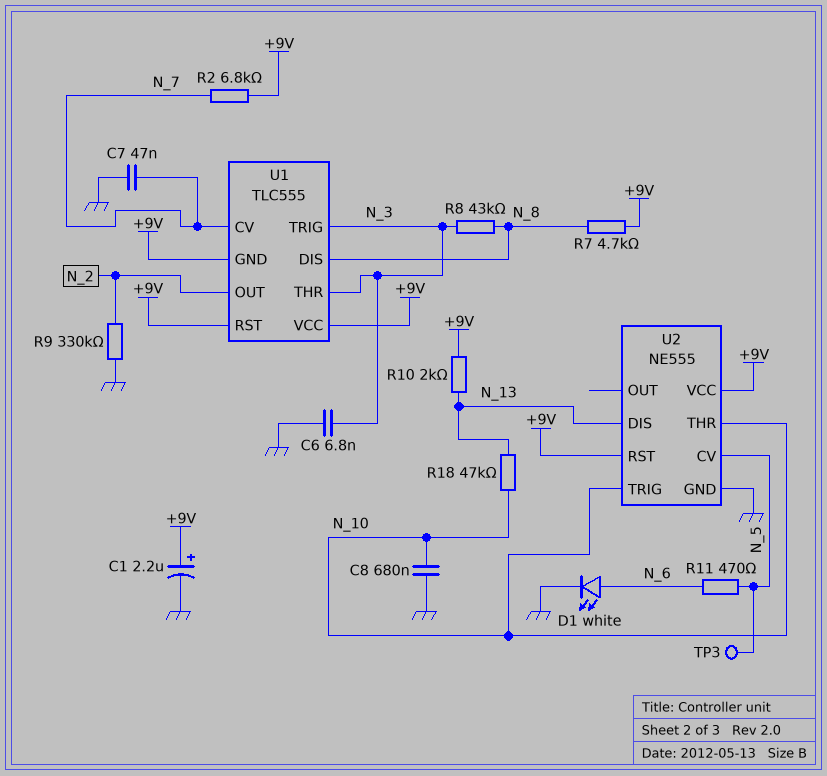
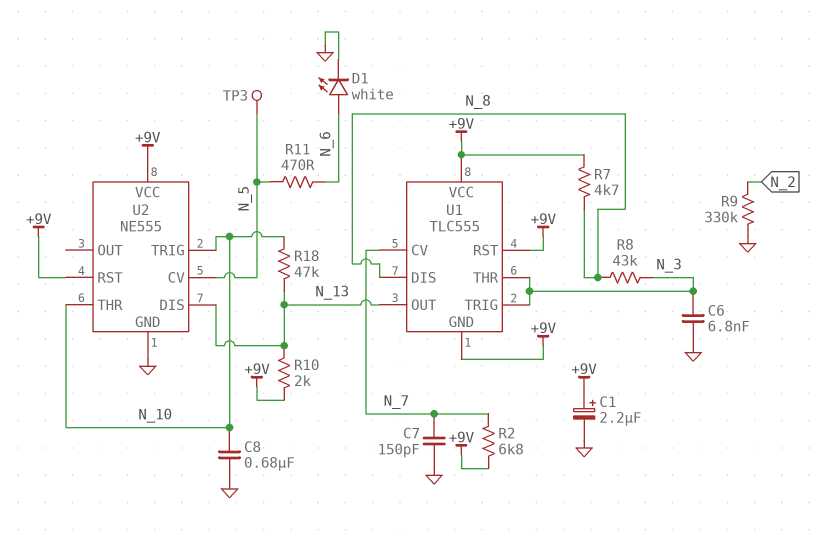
C7: 47nF (GND, N_7) -> 150pF (GND, N_7)
U1 pin OUT: N_2 -> N_13

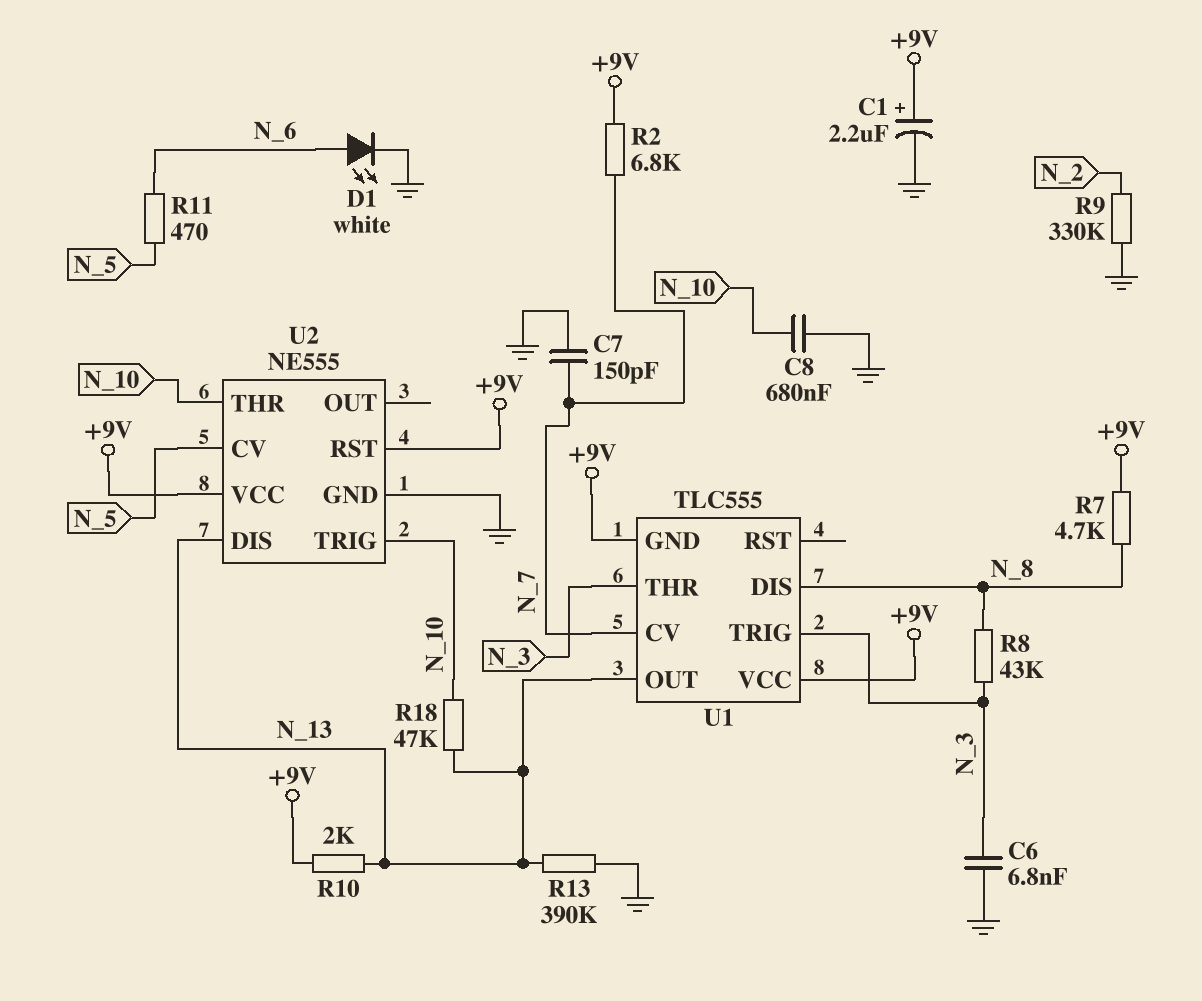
R13: none -> 390k (GND, N_13)
TP3: test point (N_5) -> none
U1 pin RST: +9V -> none

